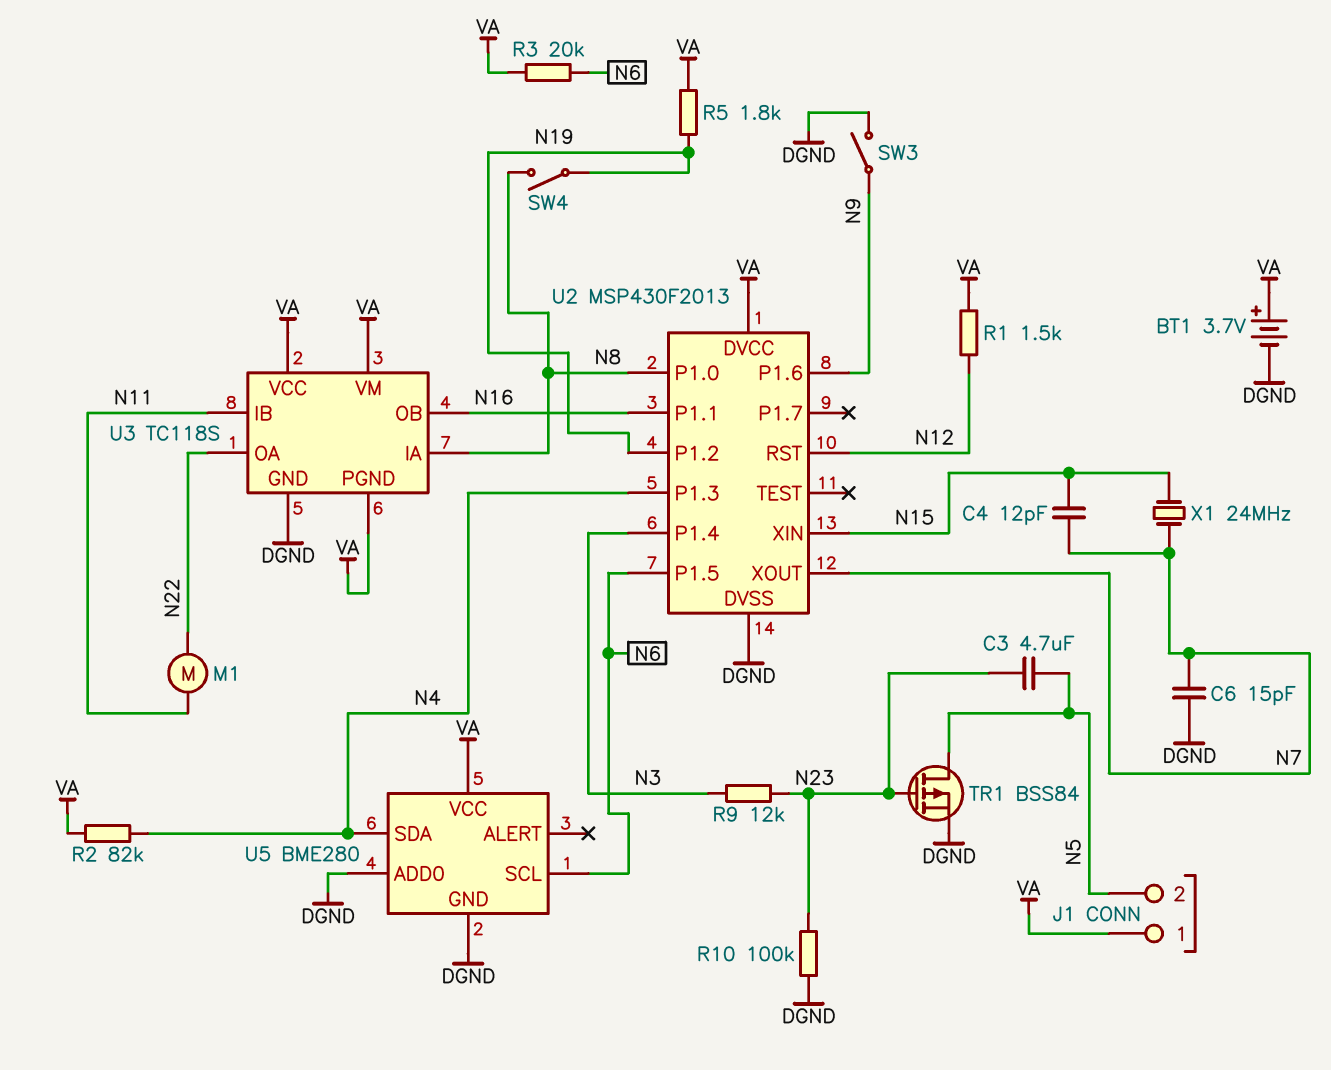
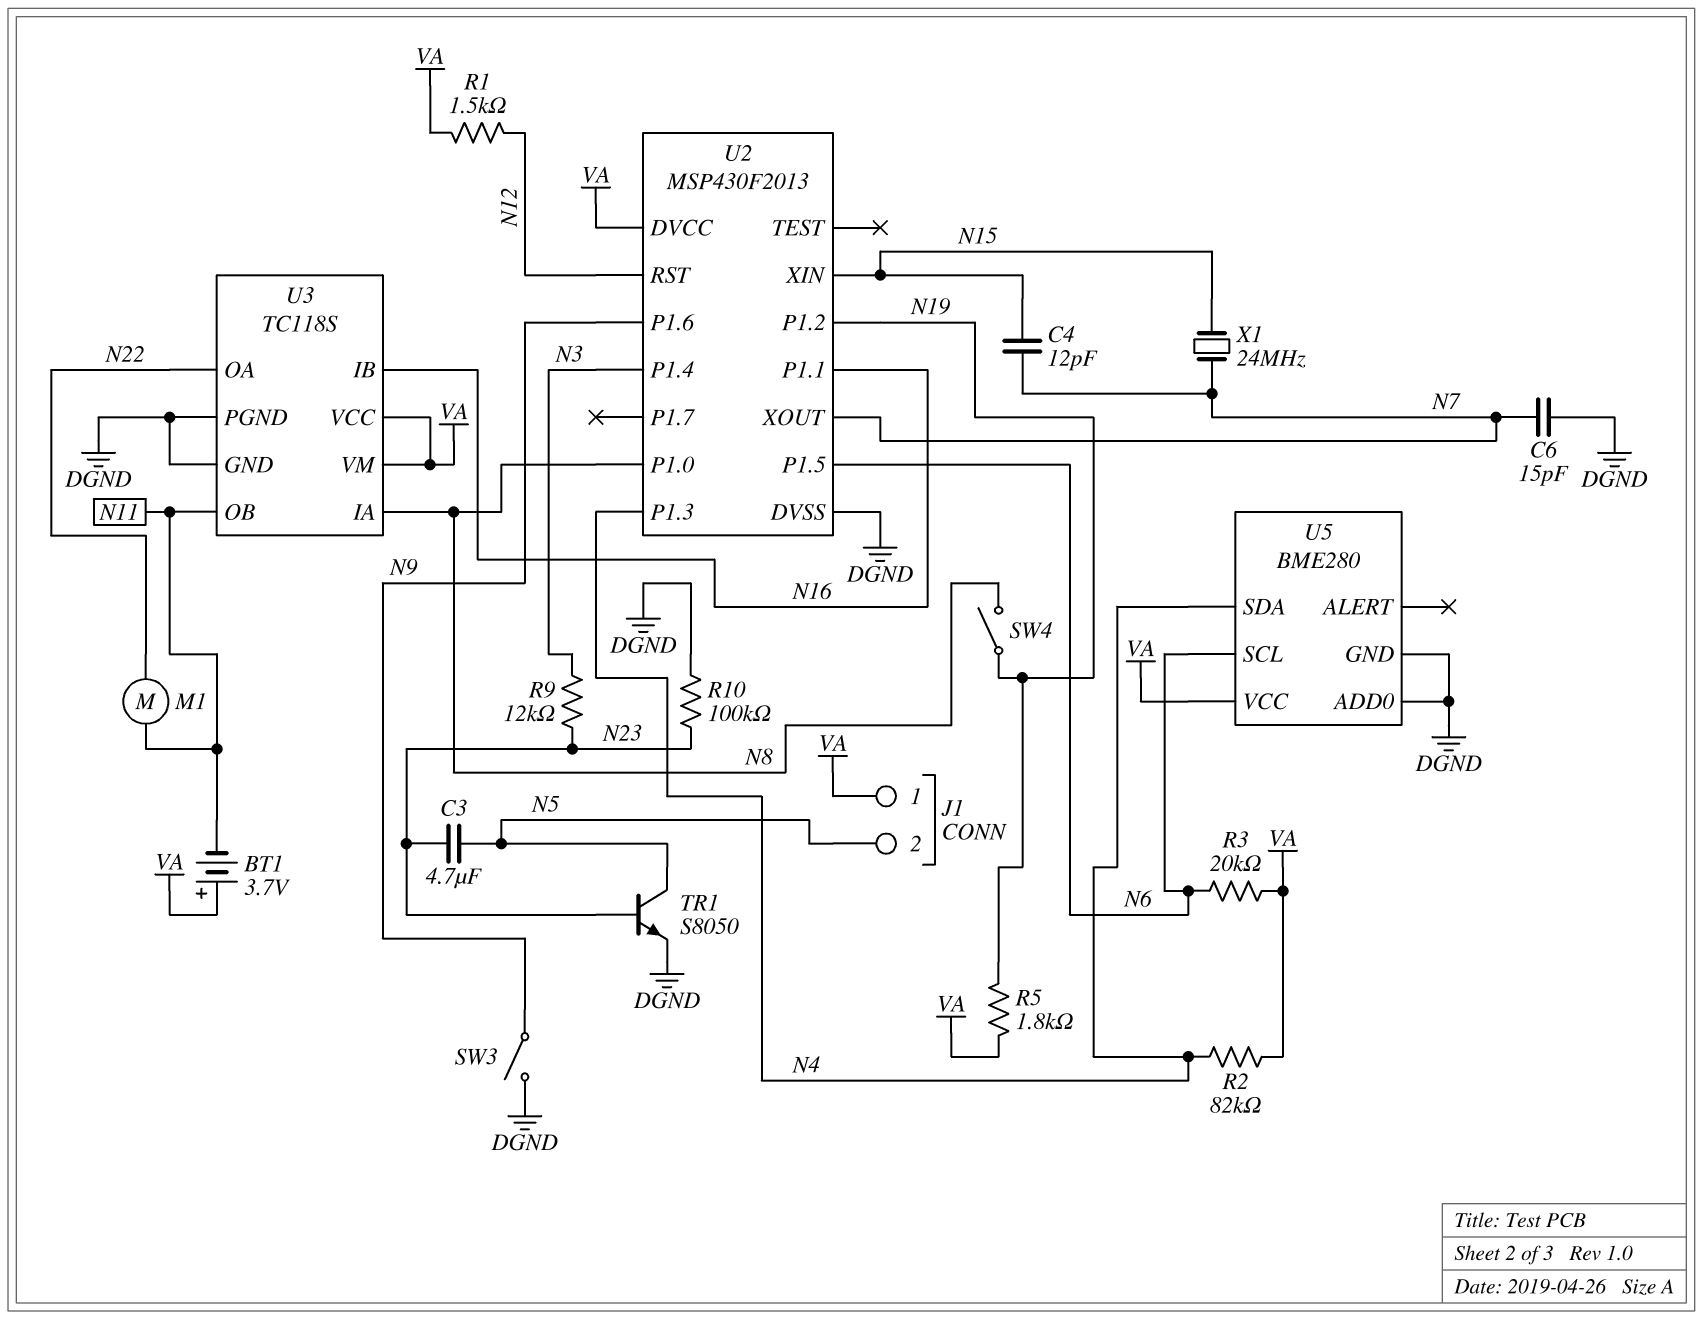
BT1: 3.7V (plus VA, minus DGND) -> 3.7V (plus VA, minus N11)
TR1: PMOS BSS84 (G N23, D N5, S DGND) -> NPN S8050 (B N23, C N5, E DGND)
U3 pin IB: N11 -> N16
U3 pin OB: N16 -> N11
U3 pin PGND: VA -> DGND

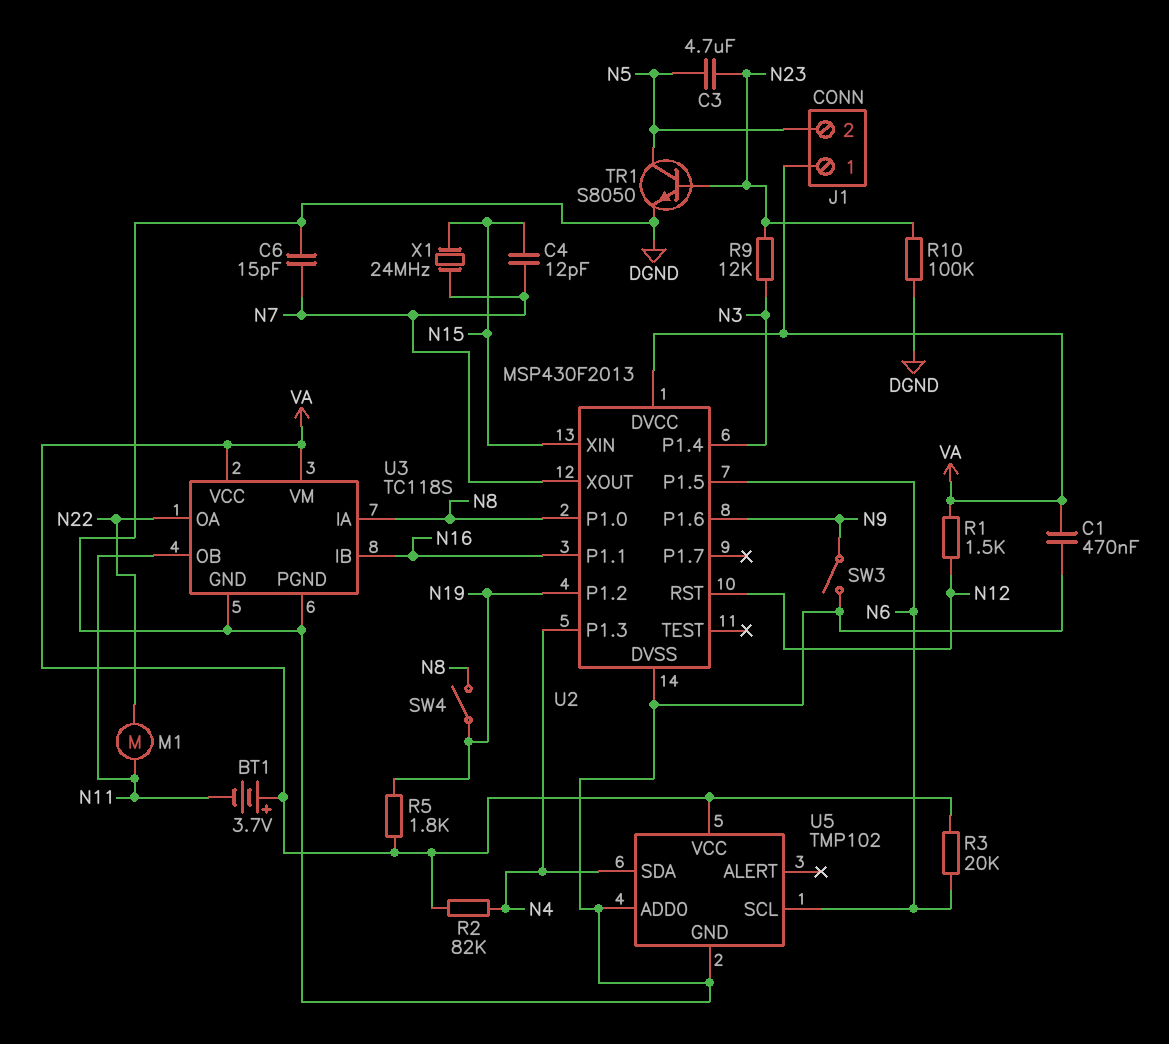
C1: none -> 470nF (DGND, VA)
U5: BME280 -> TMP102

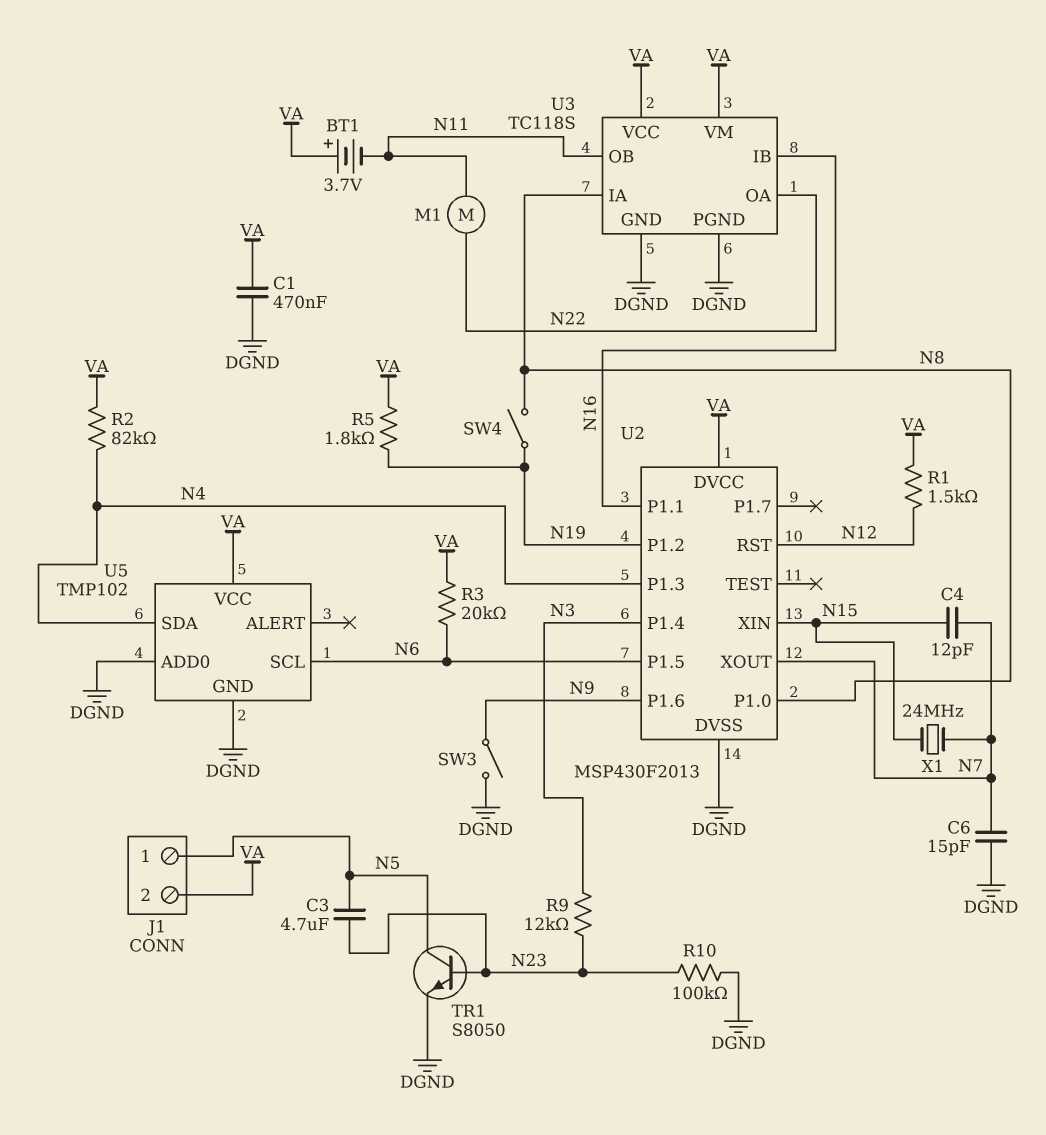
J1 pin 1: VA -> N5
J1 pin 2: N5 -> VA

